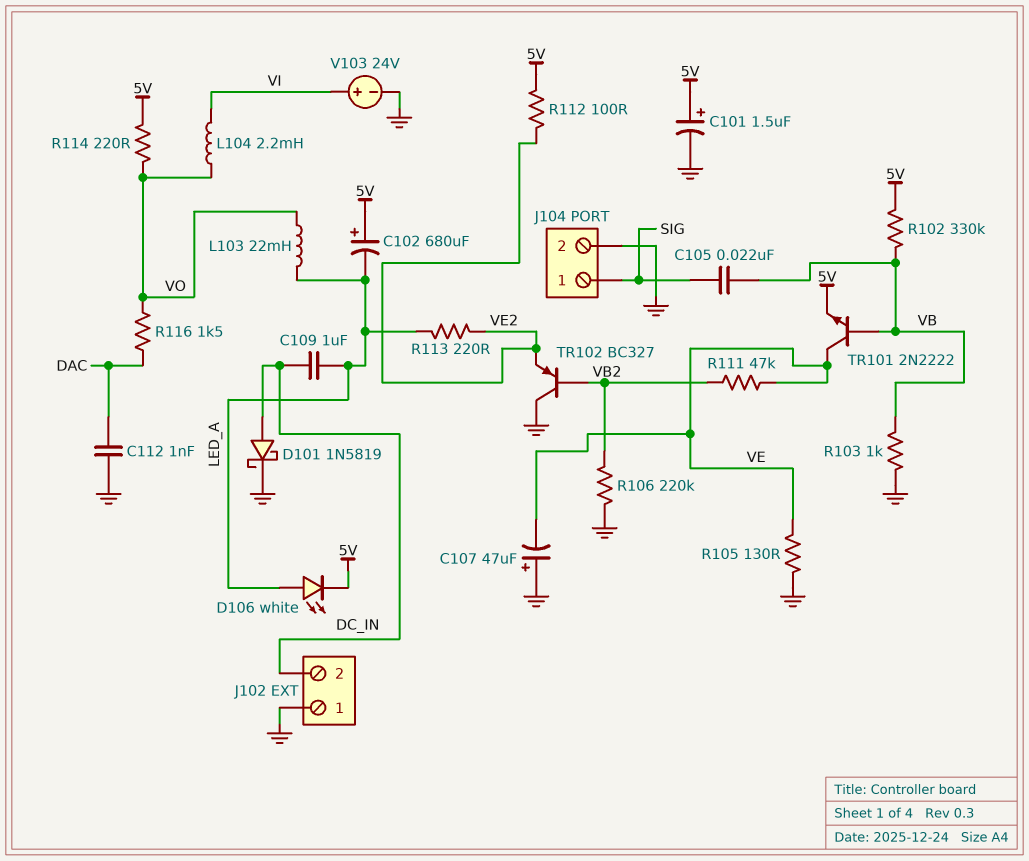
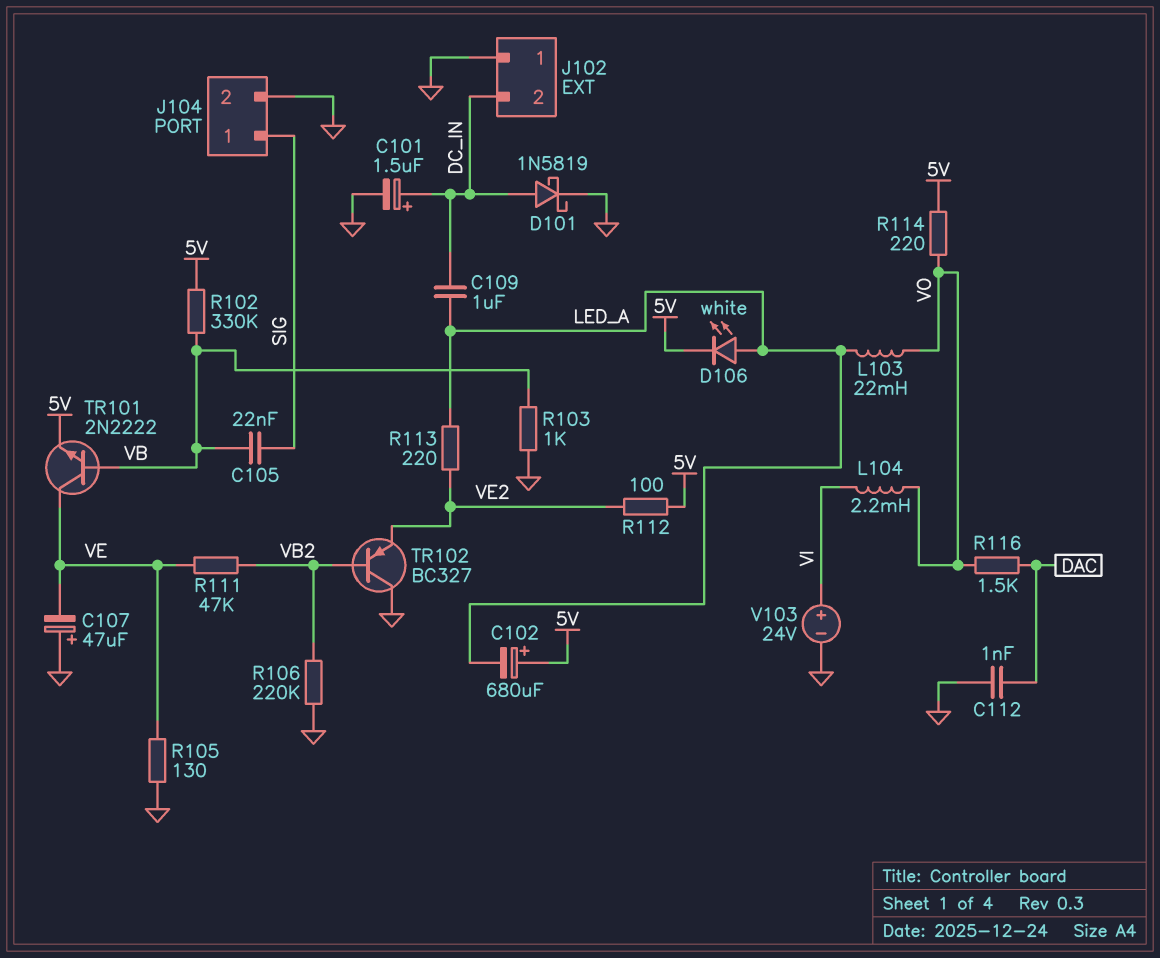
C101: 1.5uF (plus 5V, minus GND) -> 1.5uF (plus DC_IN, minus GND)

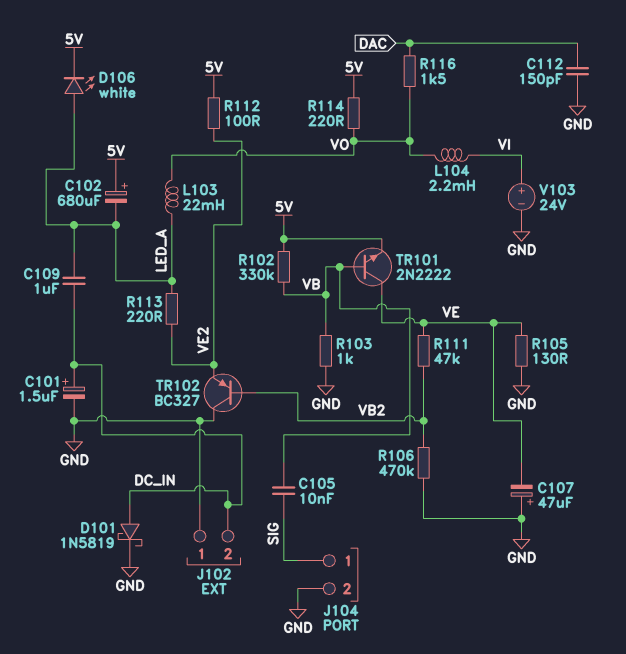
C105: 22nF (SIG, VB) -> 10nF (SIG, VB)
C112: 1nF (DAC, GND) -> 150pF (DAC, GND)
R106: 220k (GND, VB2) -> 470k (GND, VB2)

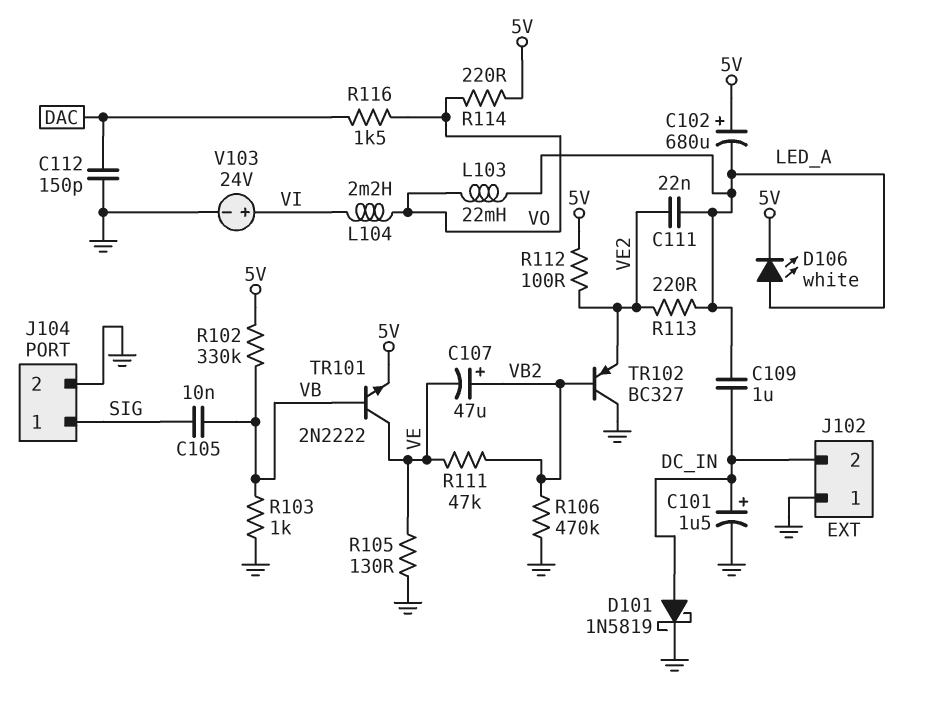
C107: 47uF (plus GND, minus VE) -> 47uF (plus VB2, minus VE)
C111: none -> 22nF (LED_A, VE2)

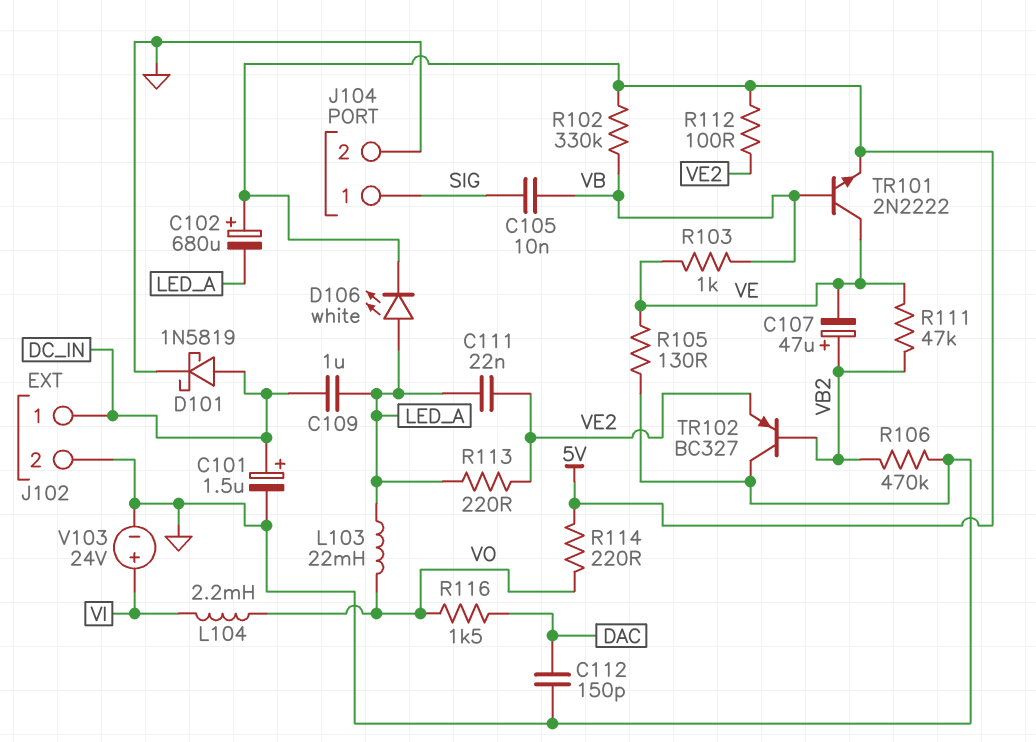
J102 pin 1: GND -> DC_IN
J102 pin 2: DC_IN -> GND
R103: 1k (GND, VB) -> 1k (VB, VE)

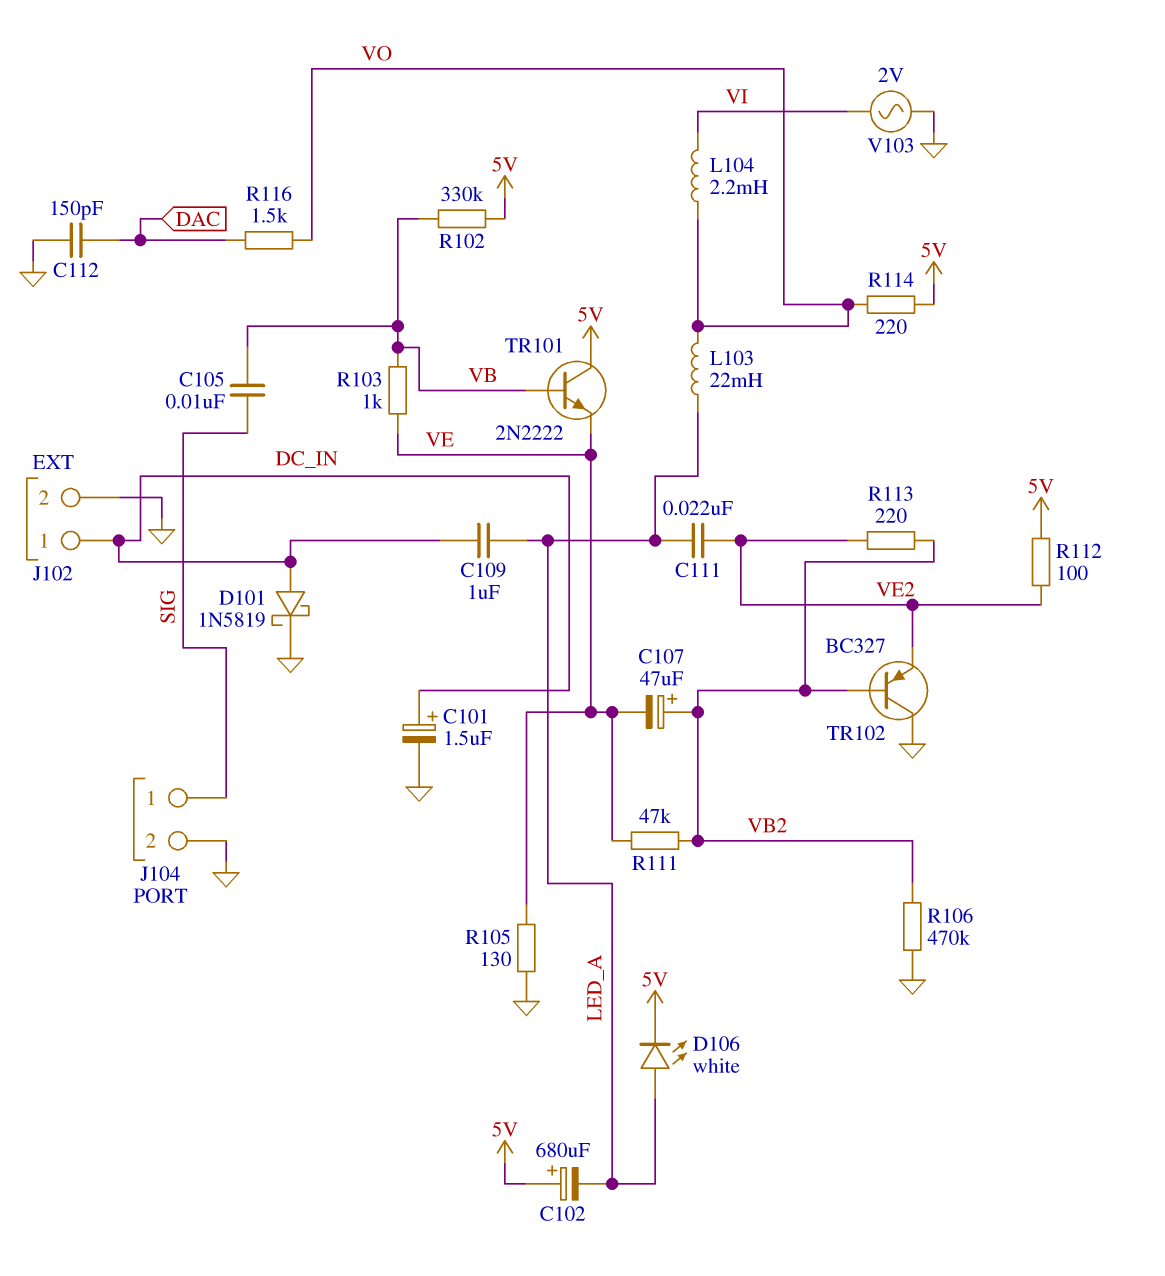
R113: 220 (LED_A, VE2) -> 220 (VB2, VE2)
TR101: NPN 2N2222 (B VB, C VE, E 5V) -> NPN 2N2222 (B VB, C 5V, E VE)
V103: 24V (plus VI, minus GND) -> AC 2V (GND, VI)

